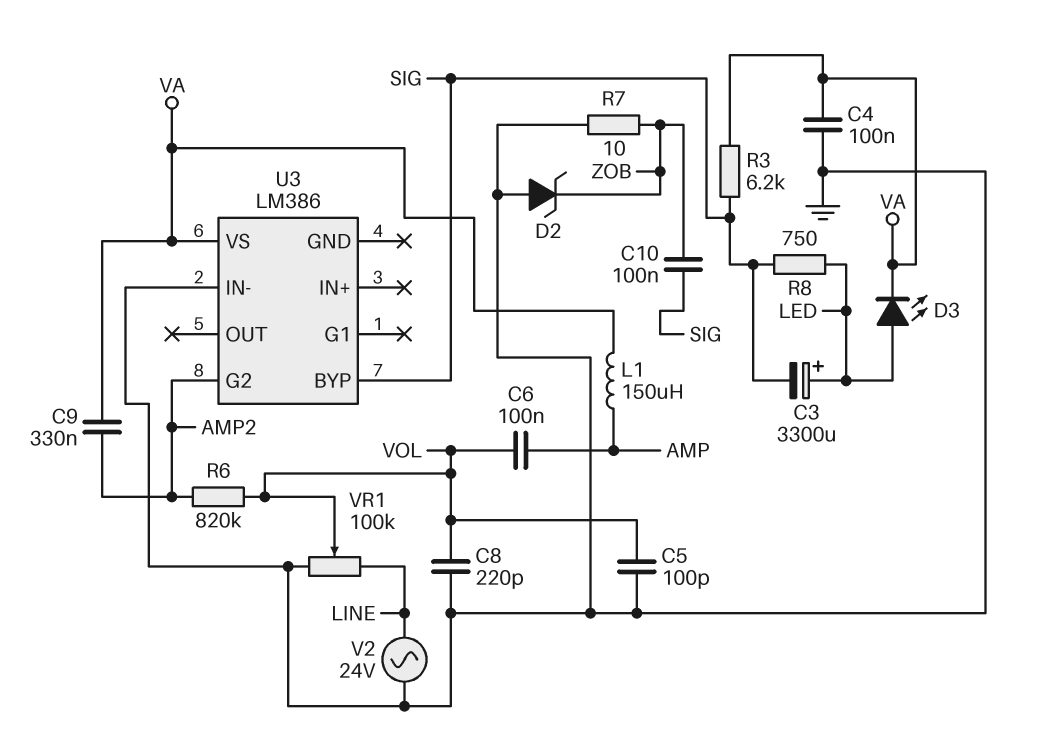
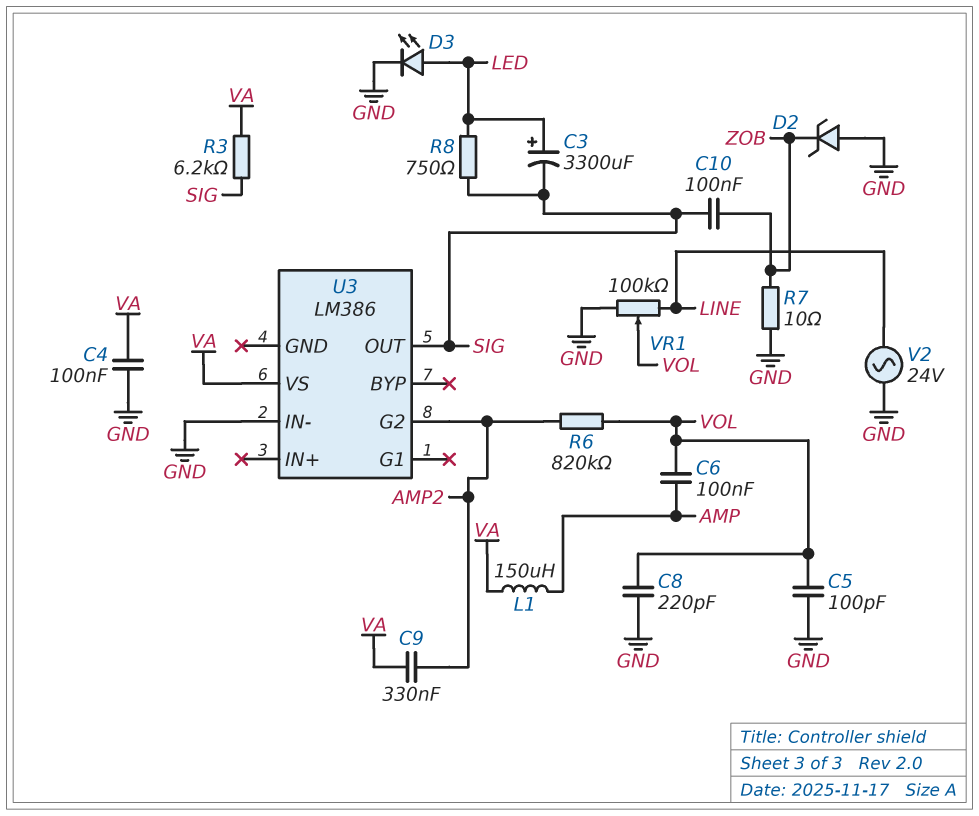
D3: LED (A LED, K VA) -> LED (A LED, K GND)
U3 pin BYP: SIG -> none
U3 pin OUT: none -> SIG

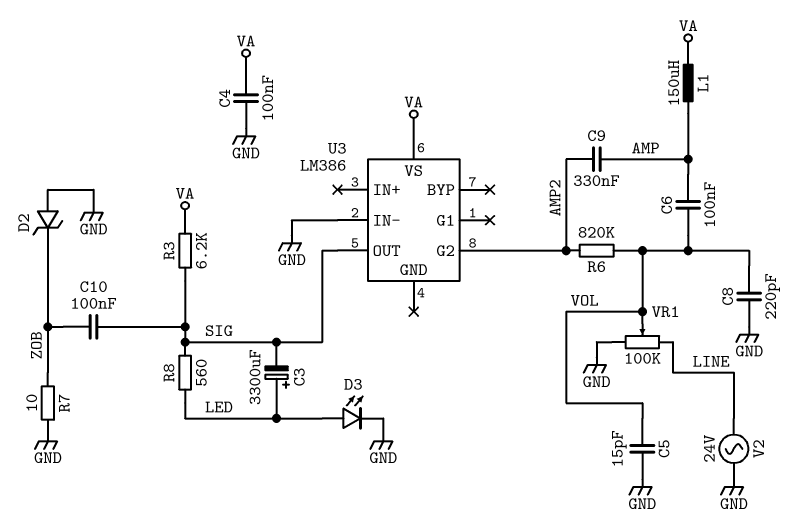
C5: 100pF (GND, VOL) -> 15pF (GND, VOL)
C9: 330nF (AMP2, VA) -> 330nF (AMP, AMP2)
R8: 750 (LED, SIG) -> 560 (LED, SIG)

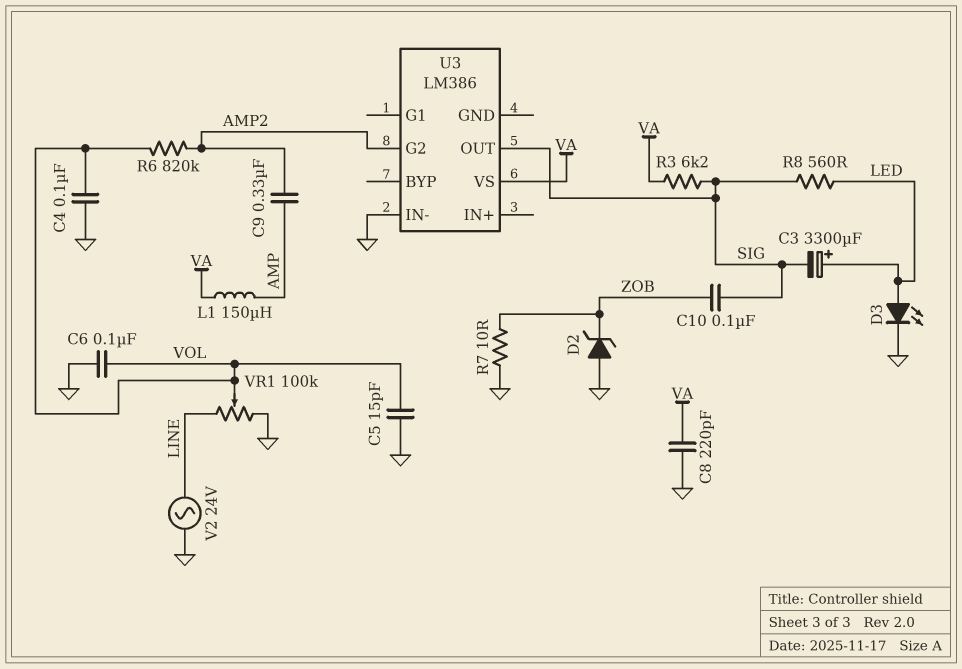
C4: 100nF (GND, VA) -> 100nF (GND, VOL)
C6: 100nF (AMP, VOL) -> 100nF (GND, VOL)
C8: 220pF (GND, VOL) -> 220pF (GND, VA)

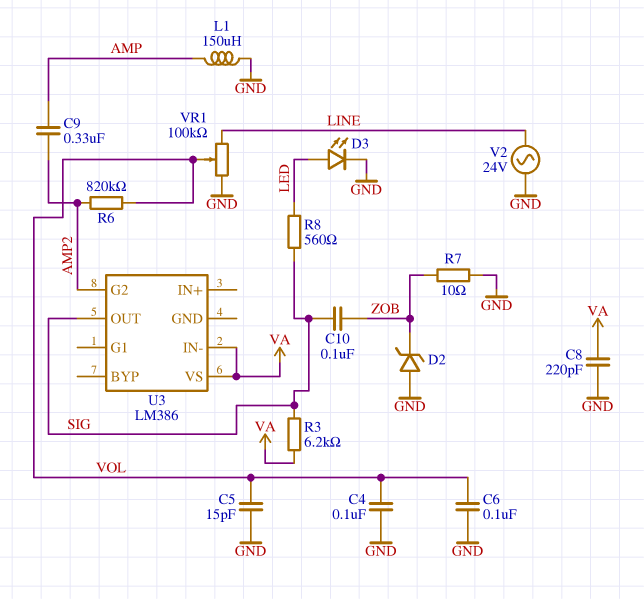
C3: 3300uF (plus LED, minus SIG) -> none
L1: 150uH (AMP, VA) -> 150uH (AMP, GND)
U3 pin IN-: GND -> VA

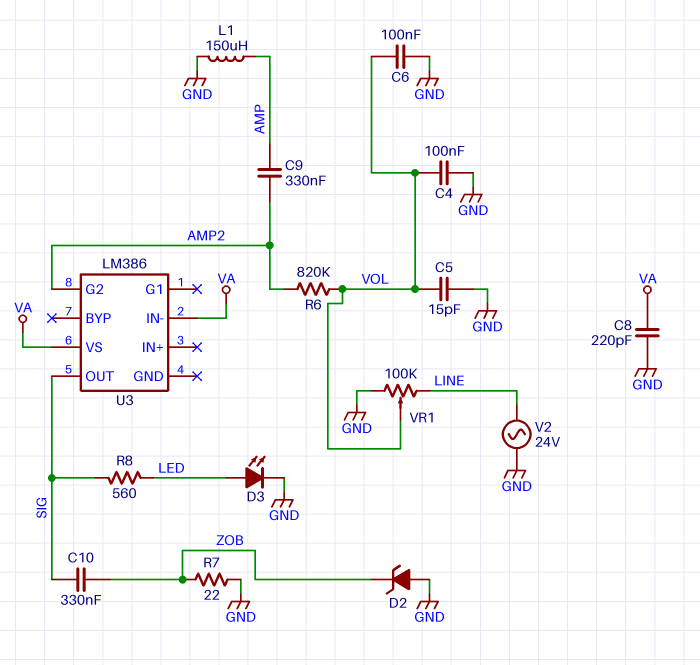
C10: 100nF (SIG, ZOB) -> 330nF (SIG, ZOB)
R3: 6.2k (SIG, VA) -> none
R7: 10 (GND, ZOB) -> 22 (GND, ZOB)

